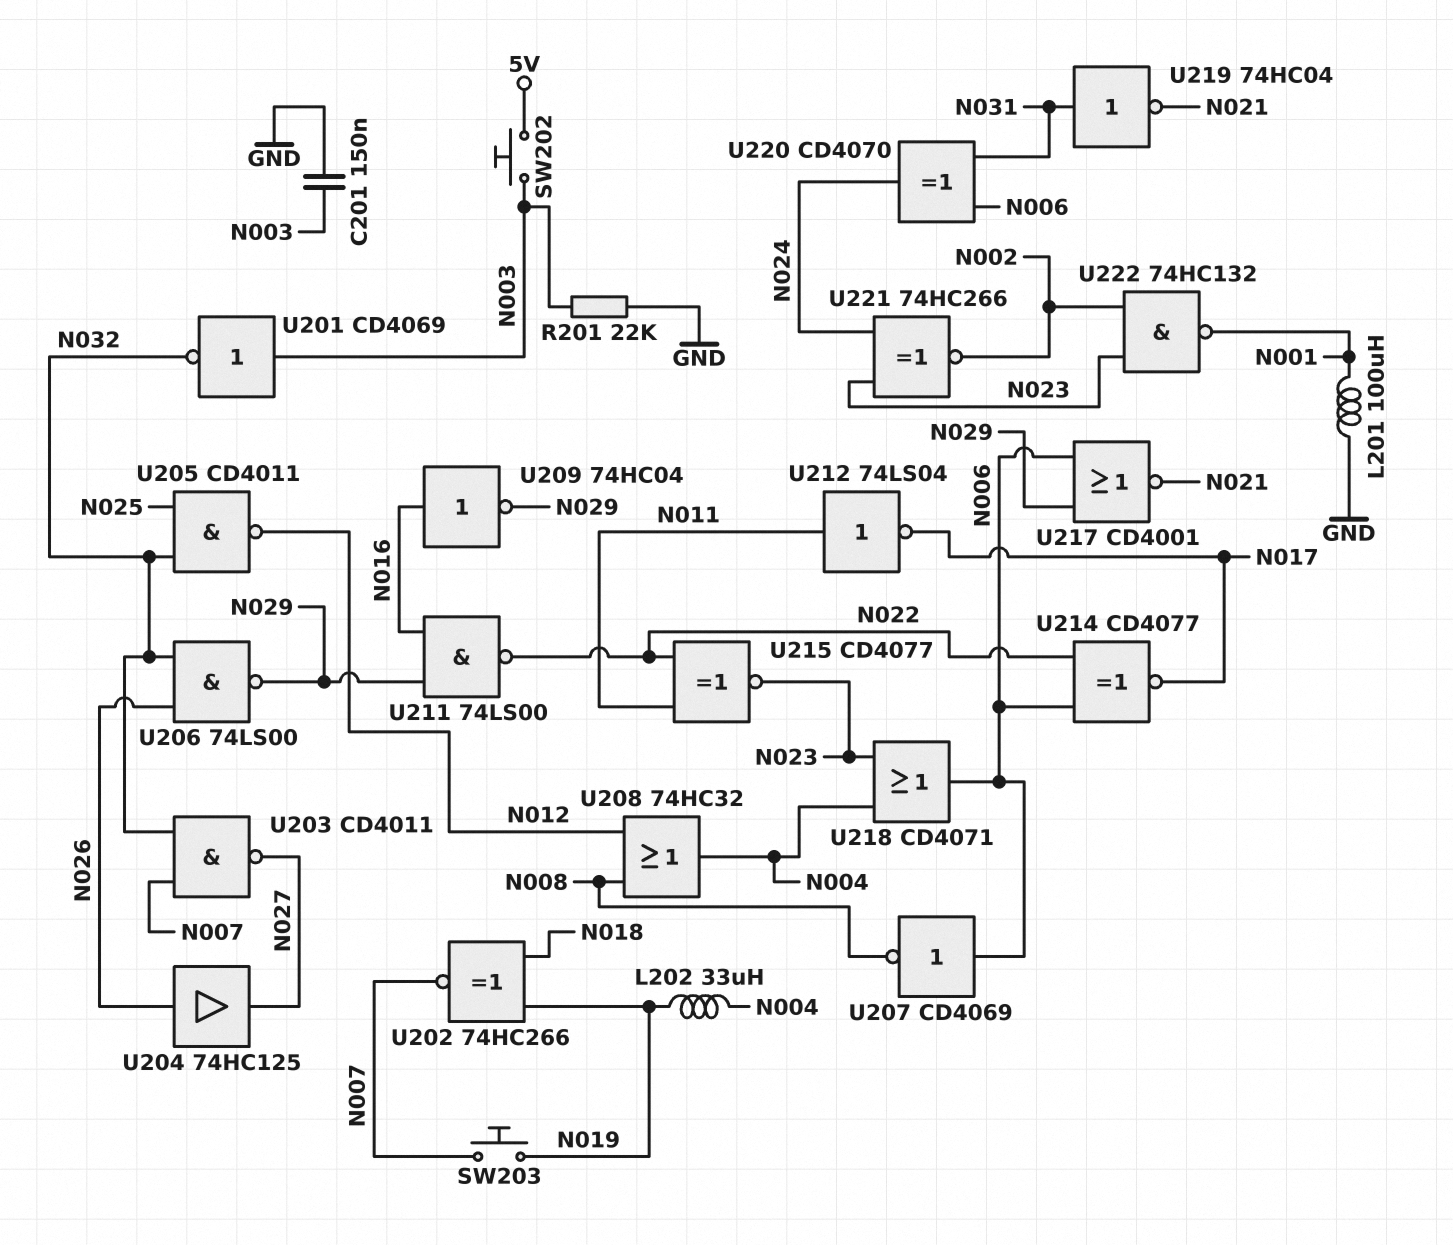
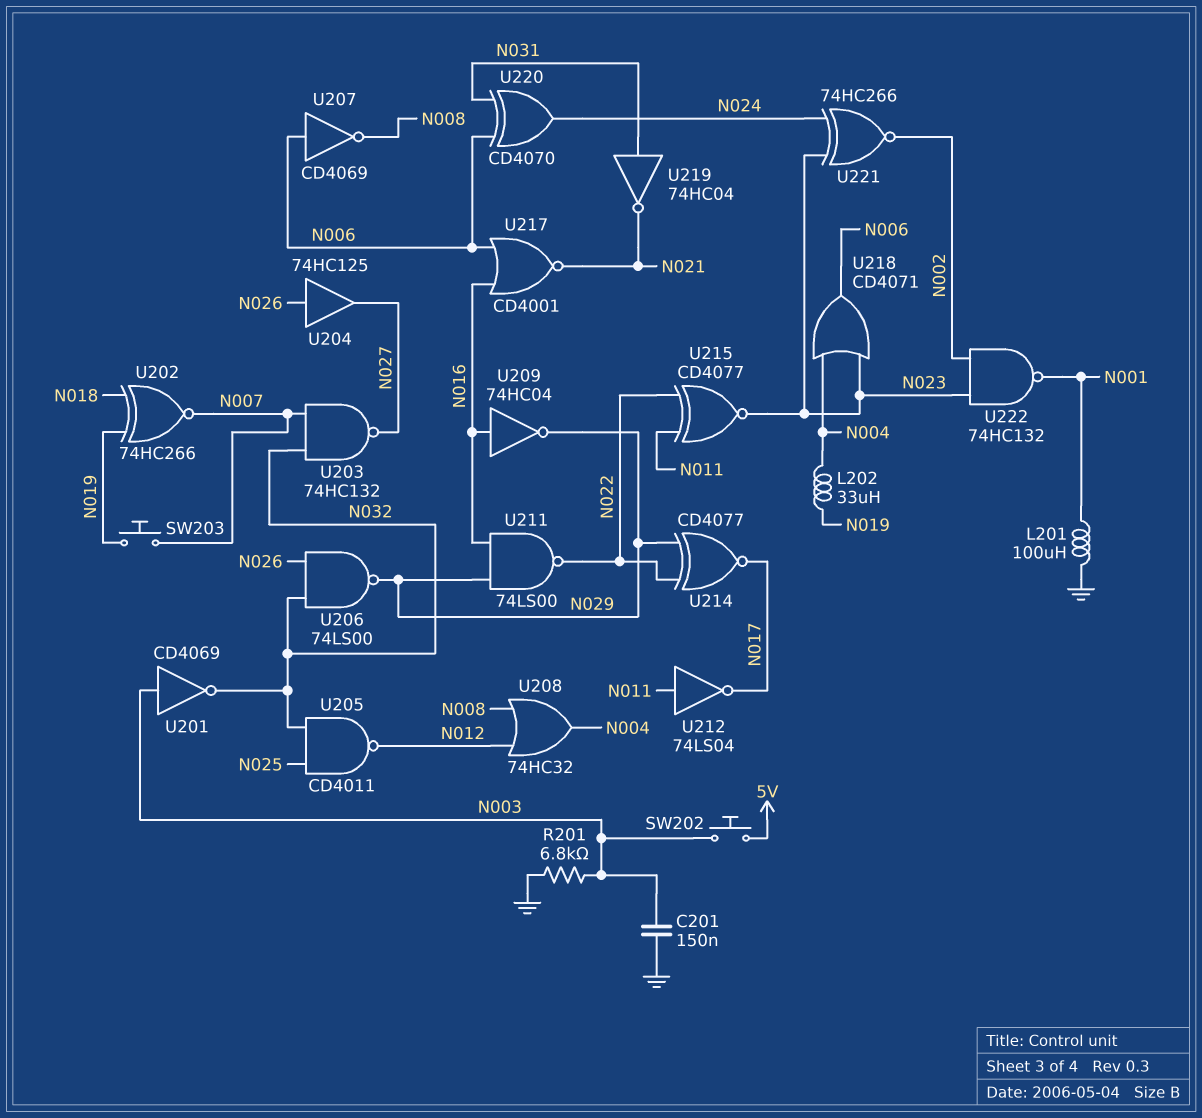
R201: 22k (GND, N003) -> 6.8k (GND, N003)
U203: NAND CD4011 (in N007, in N032, out N027) -> NAND 74HC132 (in N007, in N032, out N027)
U214: XNOR CD4077 (in N006, in N022, out N017) -> XNOR CD4077 (in N022, in N029, out N017)
U217: NOR CD4001 (in N006, in N029, out N021) -> NOR CD4001 (in N006, in N016, out N021)

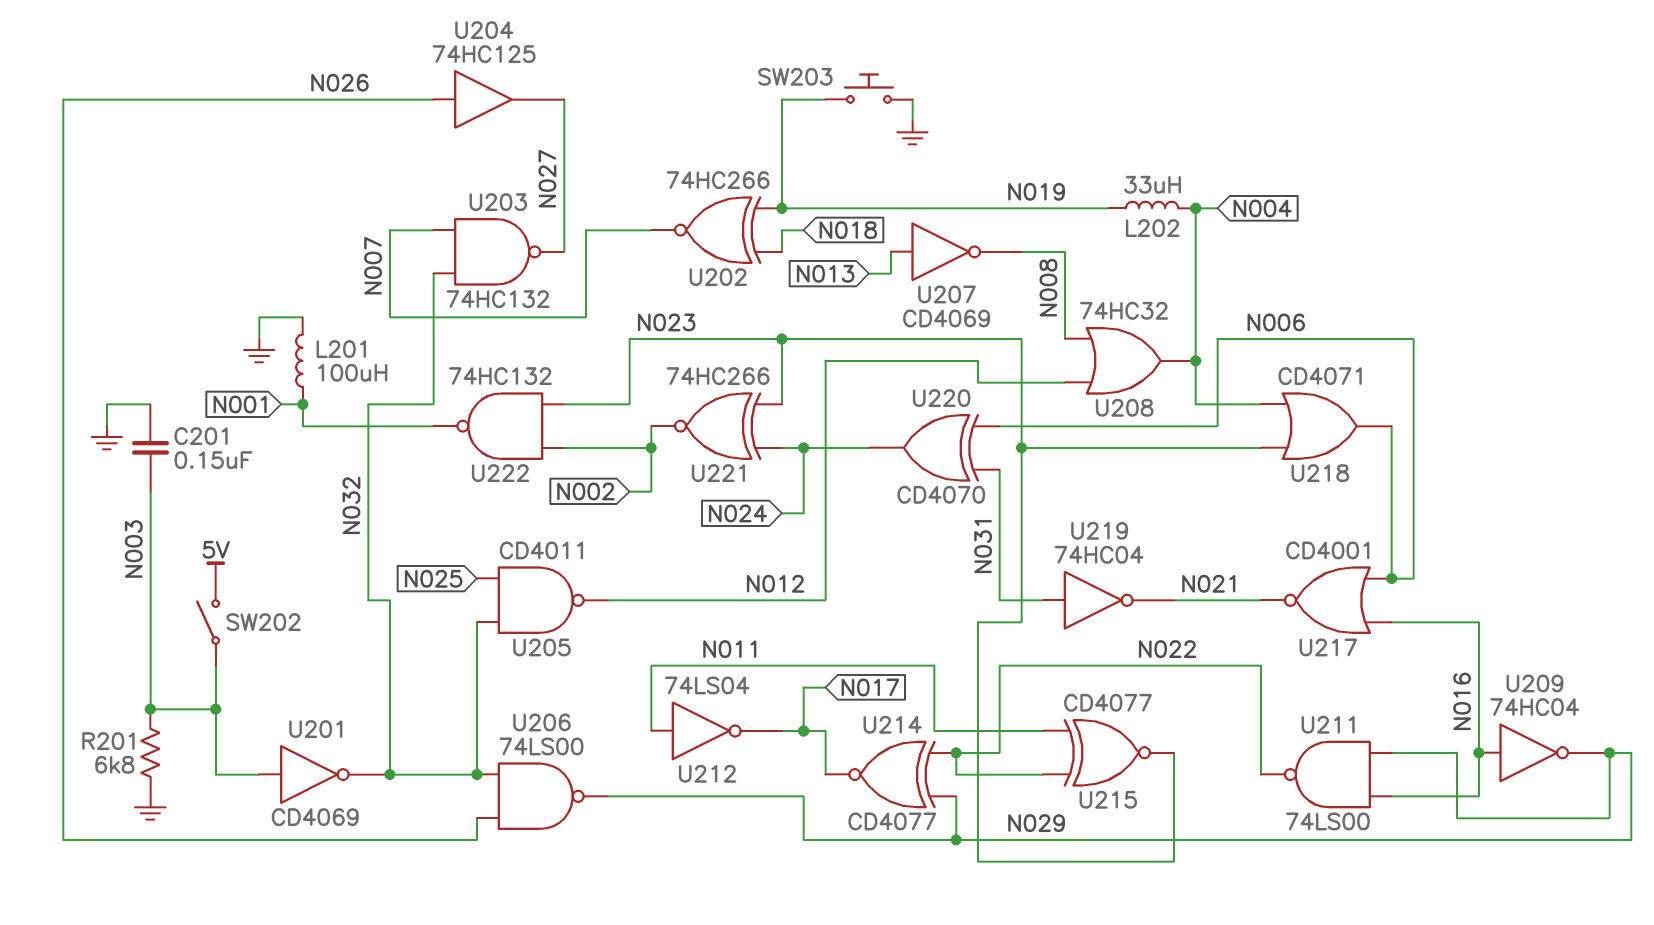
SW202: button (5V, N003) -> switch (5V, N003)
SW203: button (N007, N019) -> button (GND, N019)
U207: NOT CD4069 (in N006, out N008) -> NOT CD4069 (in N013, out N008)

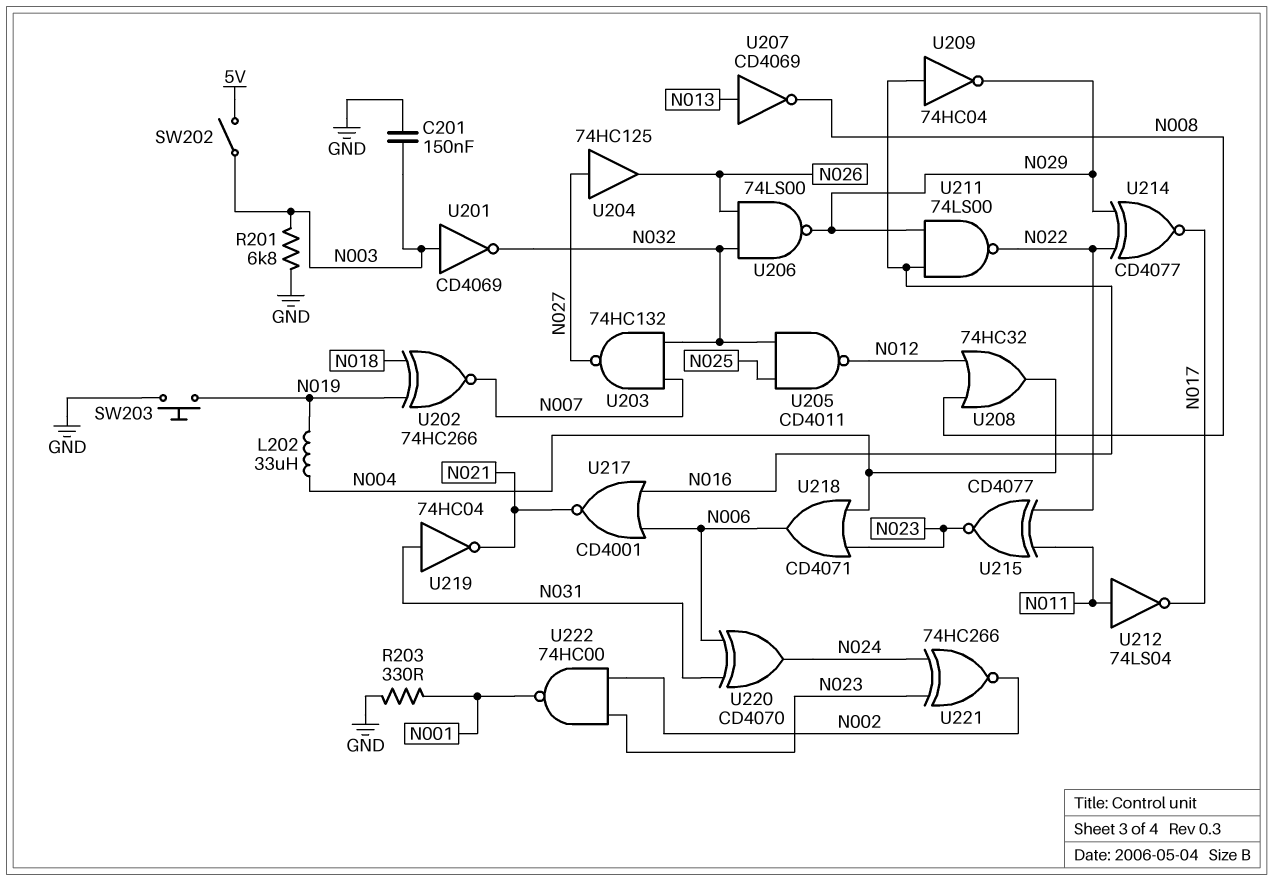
L201: 100uH (GND, N001) -> none
R203: none -> 330 (GND, N001)
U204: buffer 74HC125 (in N026, out N027) -> buffer 74HC125 (in N027, out N026)
U222: NAND 74HC132 (in N002, in N023, out N001) -> NAND 74HC00 (in N002, in N023, out N001)

